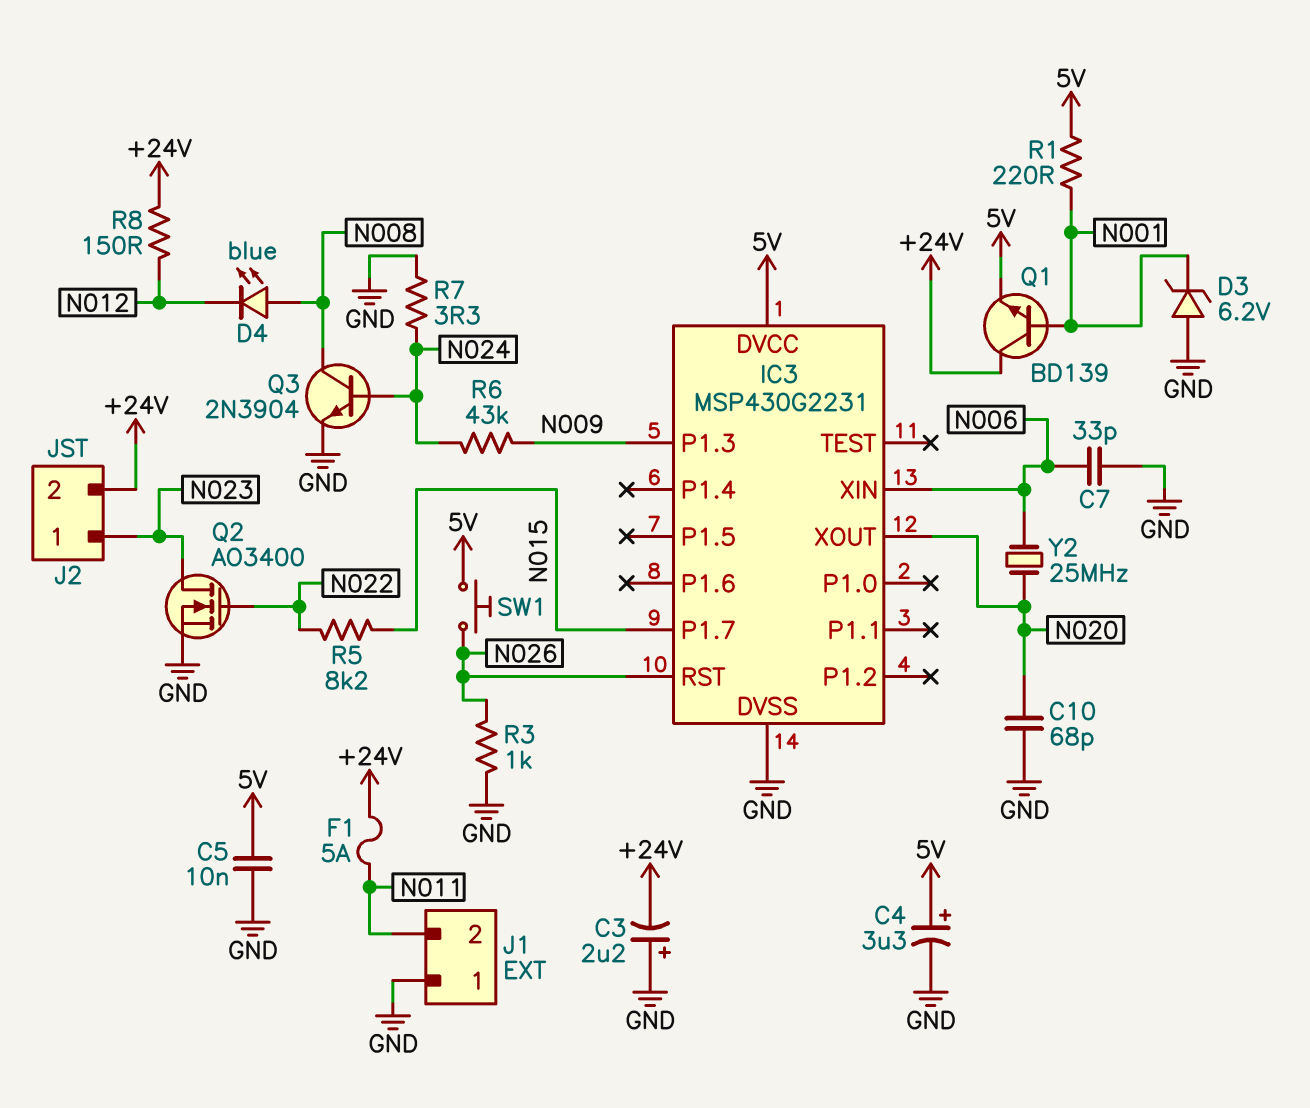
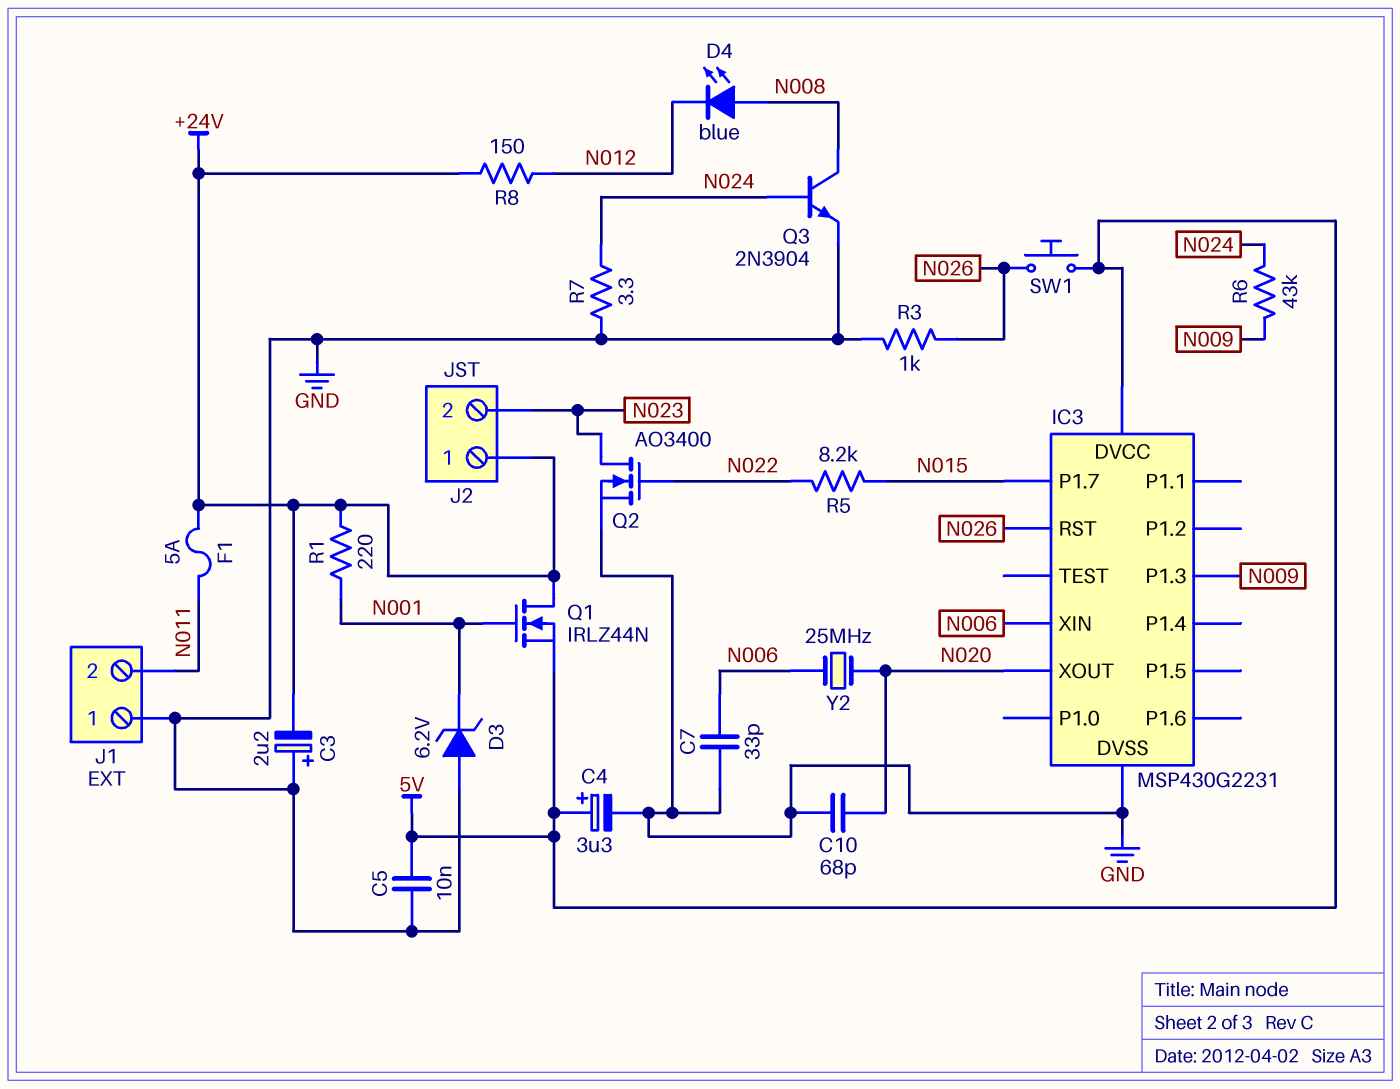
J2 pin 1: N023 -> +24V
J2 pin 2: +24V -> N023
Q1: NPN BD139 (B N001, C +24V, E 5V) -> NMOS IRLZ44N (G N001, D +24V, S 5V)
R1: 220 (5V, N001) -> 220 (+24V, N001)

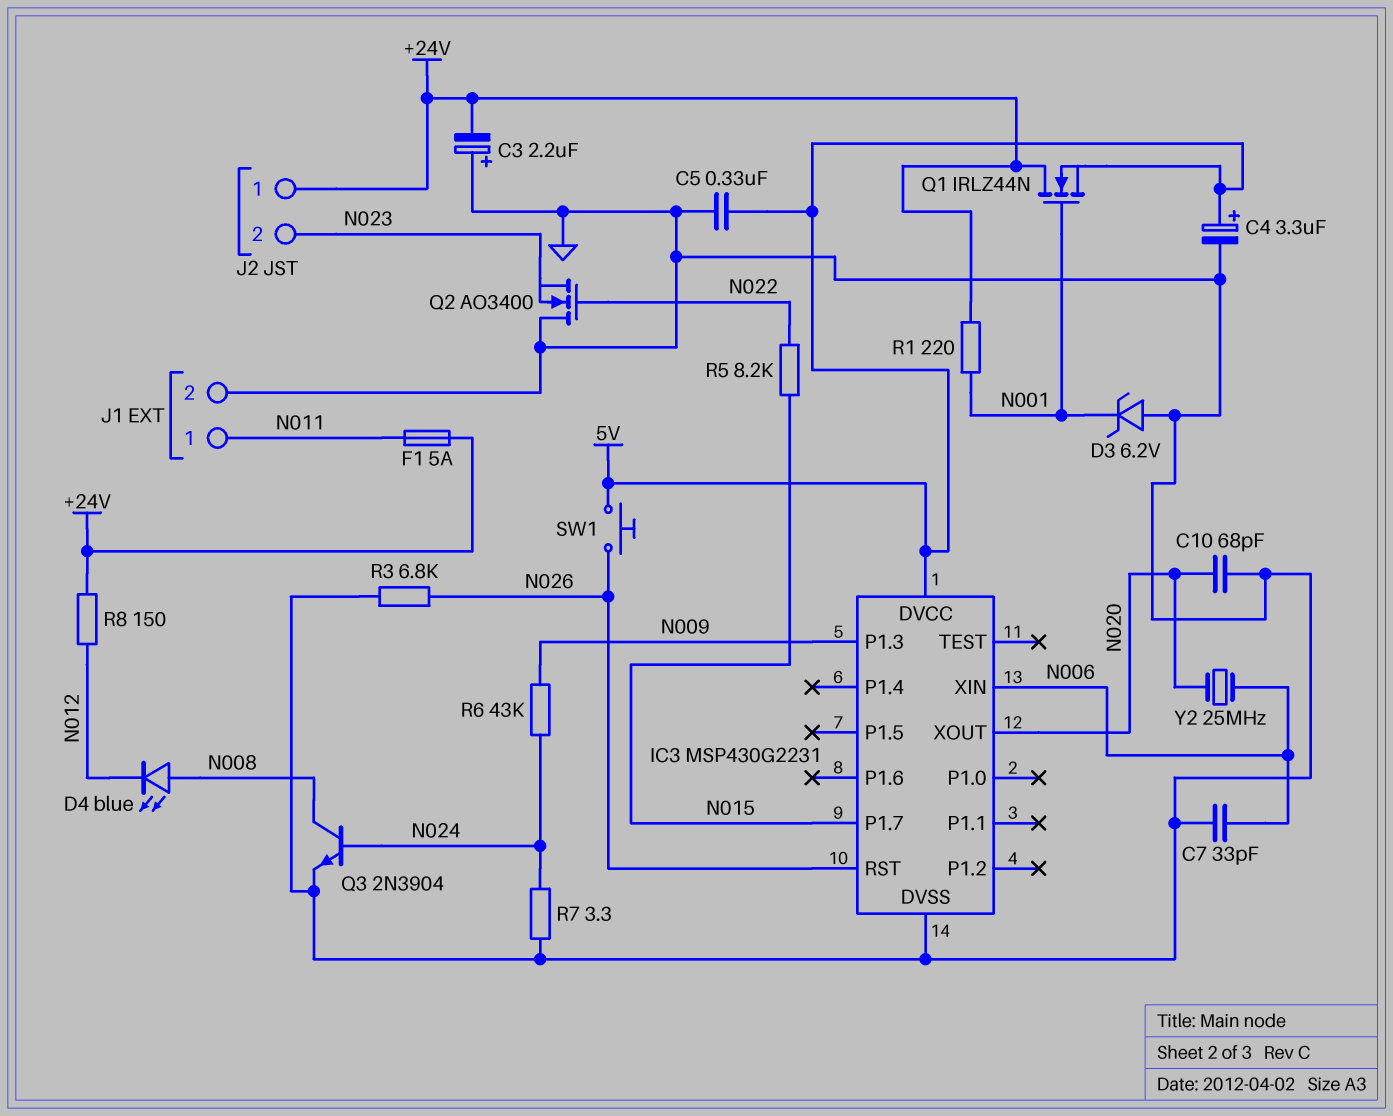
C5: 10nF (5V, GND) -> 330nF (5V, GND)
J1 pin 1: GND -> N011
J1 pin 2: N011 -> GND
Q2: NMOS AO3400 (G N022, D N023, S GND) -> NMOS AO3400 (G N022, D GND, S N023)
R3: 1k (GND, N026) -> 6.8k (GND, N026)

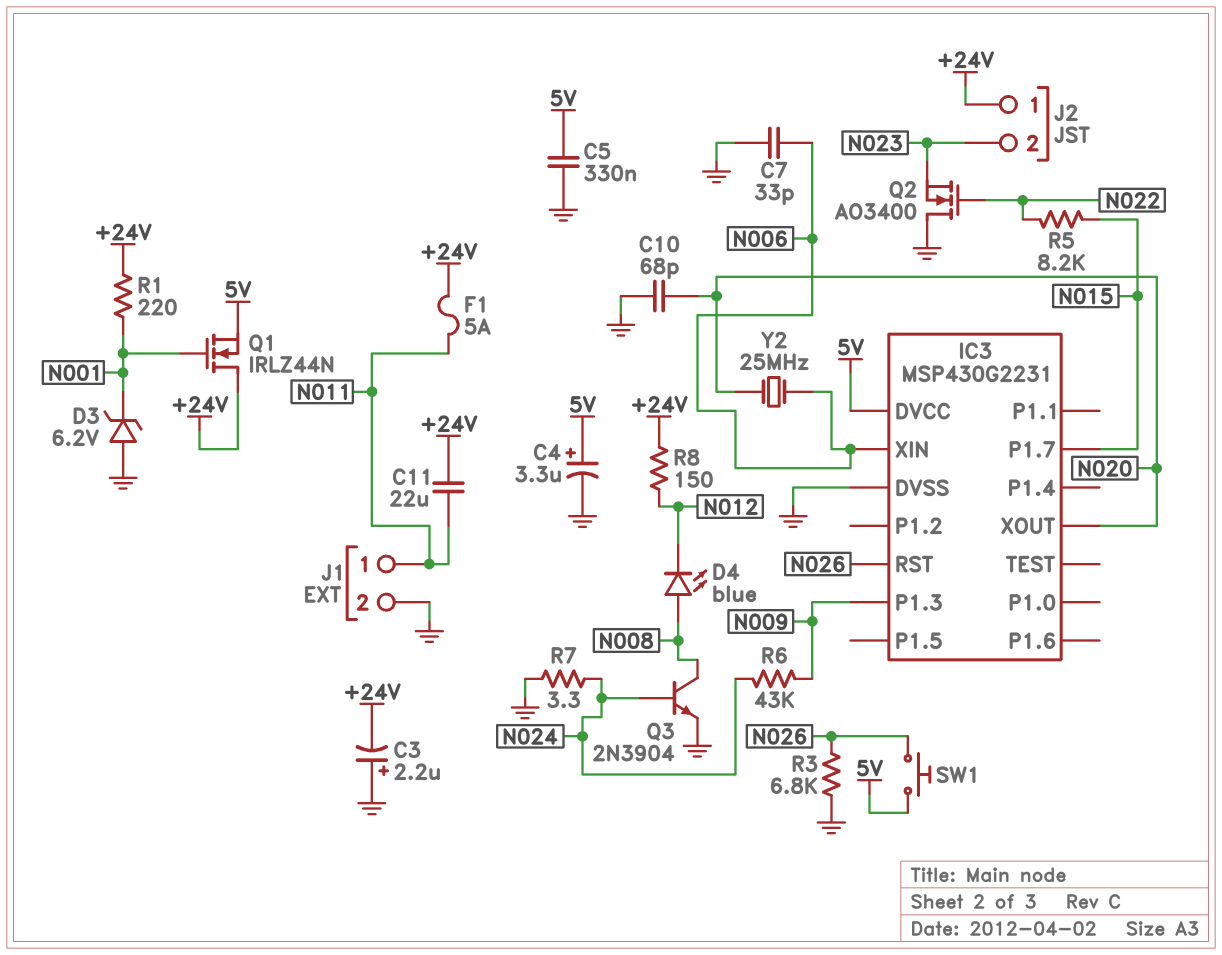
C11: none -> 22uF (+24V, N011)

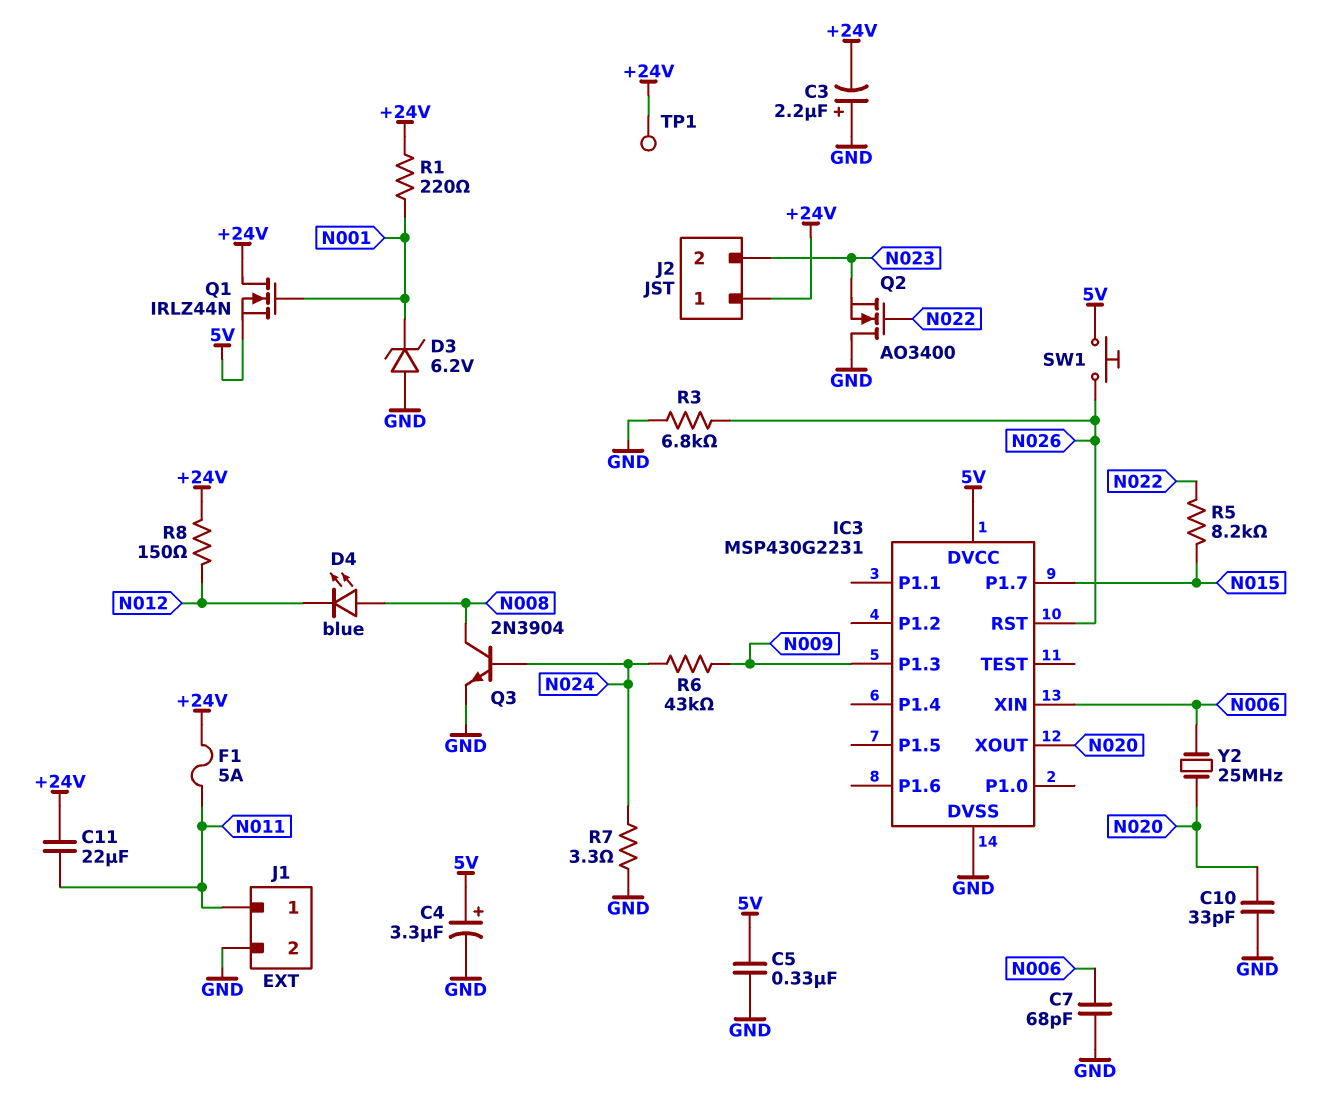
C7: 33pF (GND, N006) -> 68pF (GND, N006)
C10: 68pF (GND, N020) -> 33pF (GND, N020)
TP1: none -> test point (+24V)

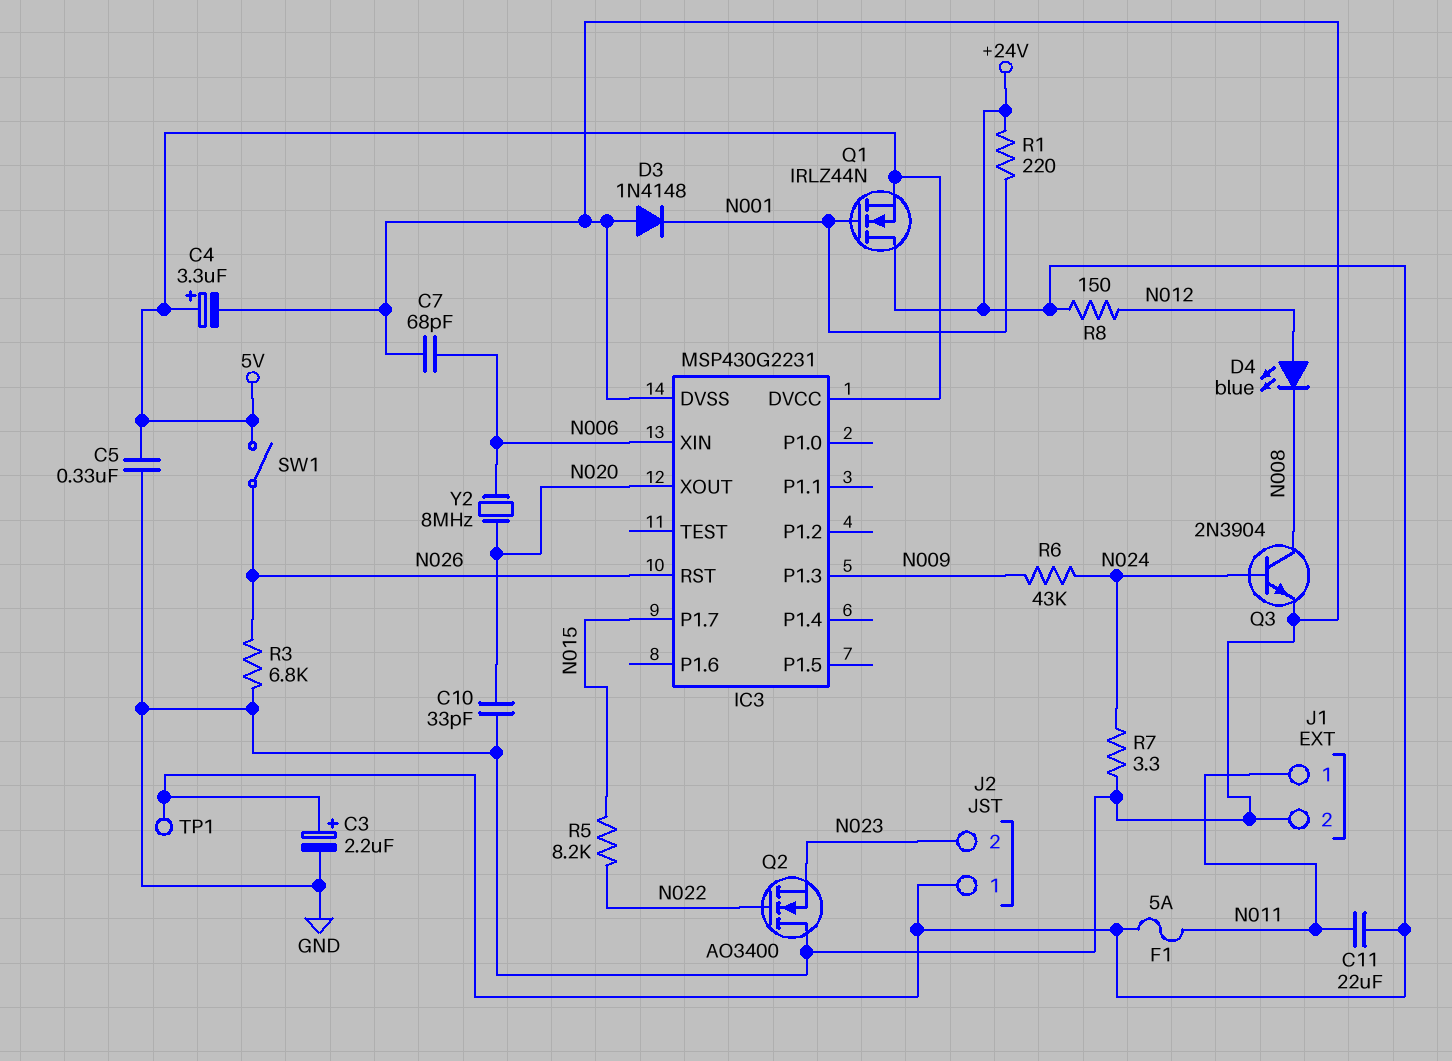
C3: 2.2uF (plus GND, minus +24V) -> 2.2uF (plus +24V, minus GND)
D3: zener 6.2V (A GND, K N001) -> diode 1N4148 (A GND, K N001)
D4: LED blue (A N008, K N012) -> LED blue (A N012, K N008)
SW1: button (5V, N026) -> switch (5V, N026)
Y2: 25MHz (N006, N020) -> 8MHz (N006, N020)

